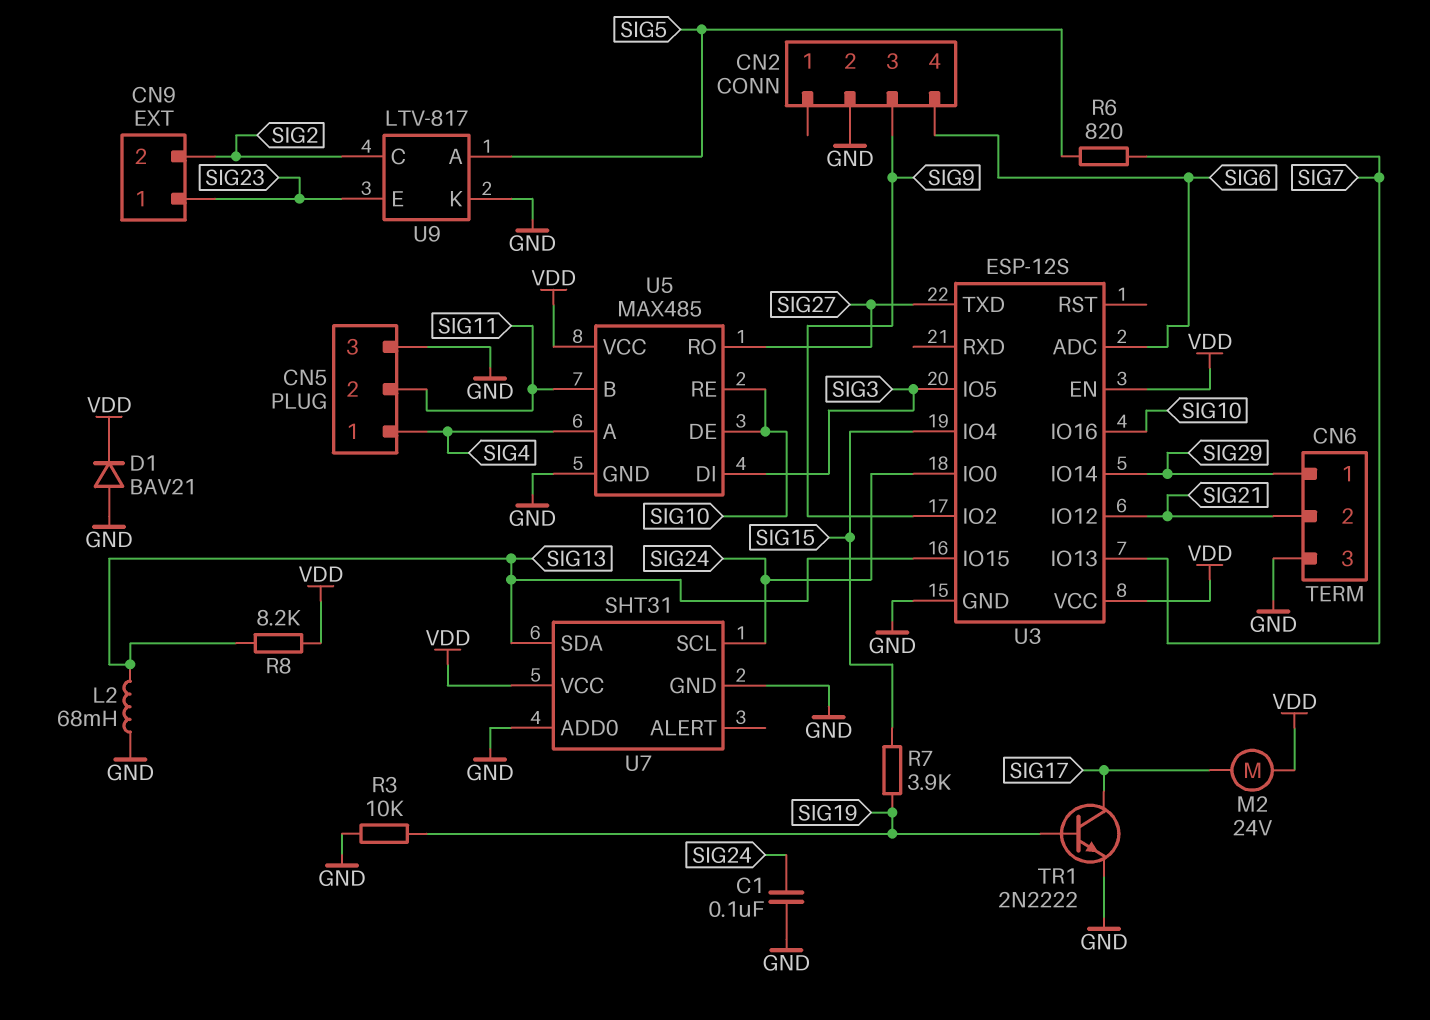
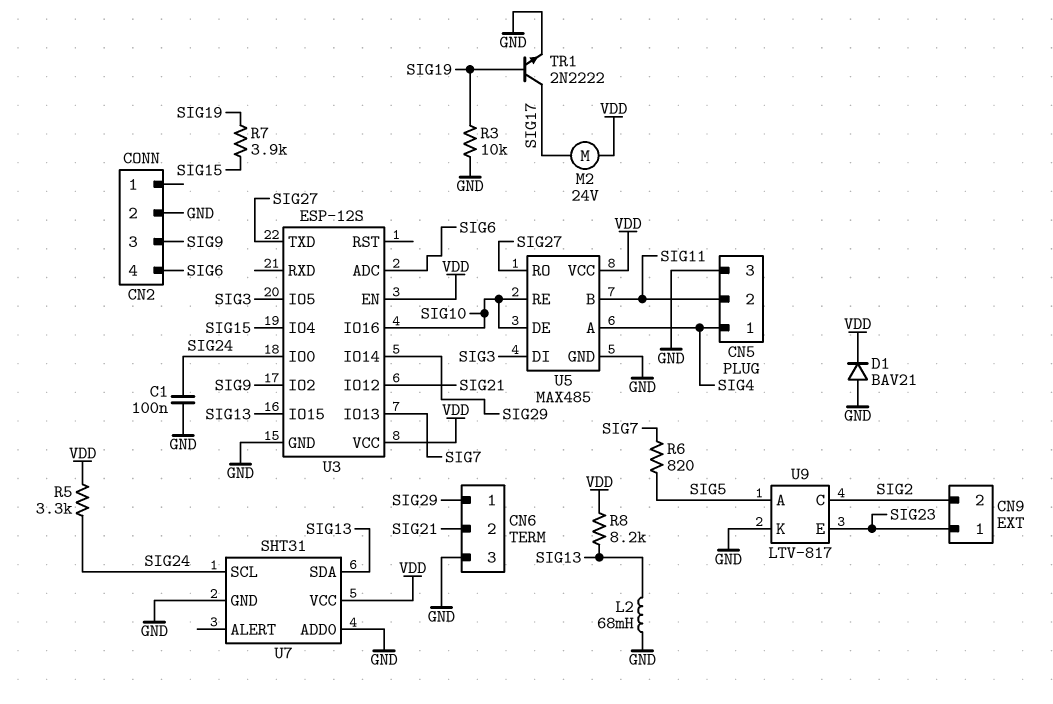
R5: none -> 3.3k (SIG24, VDD)

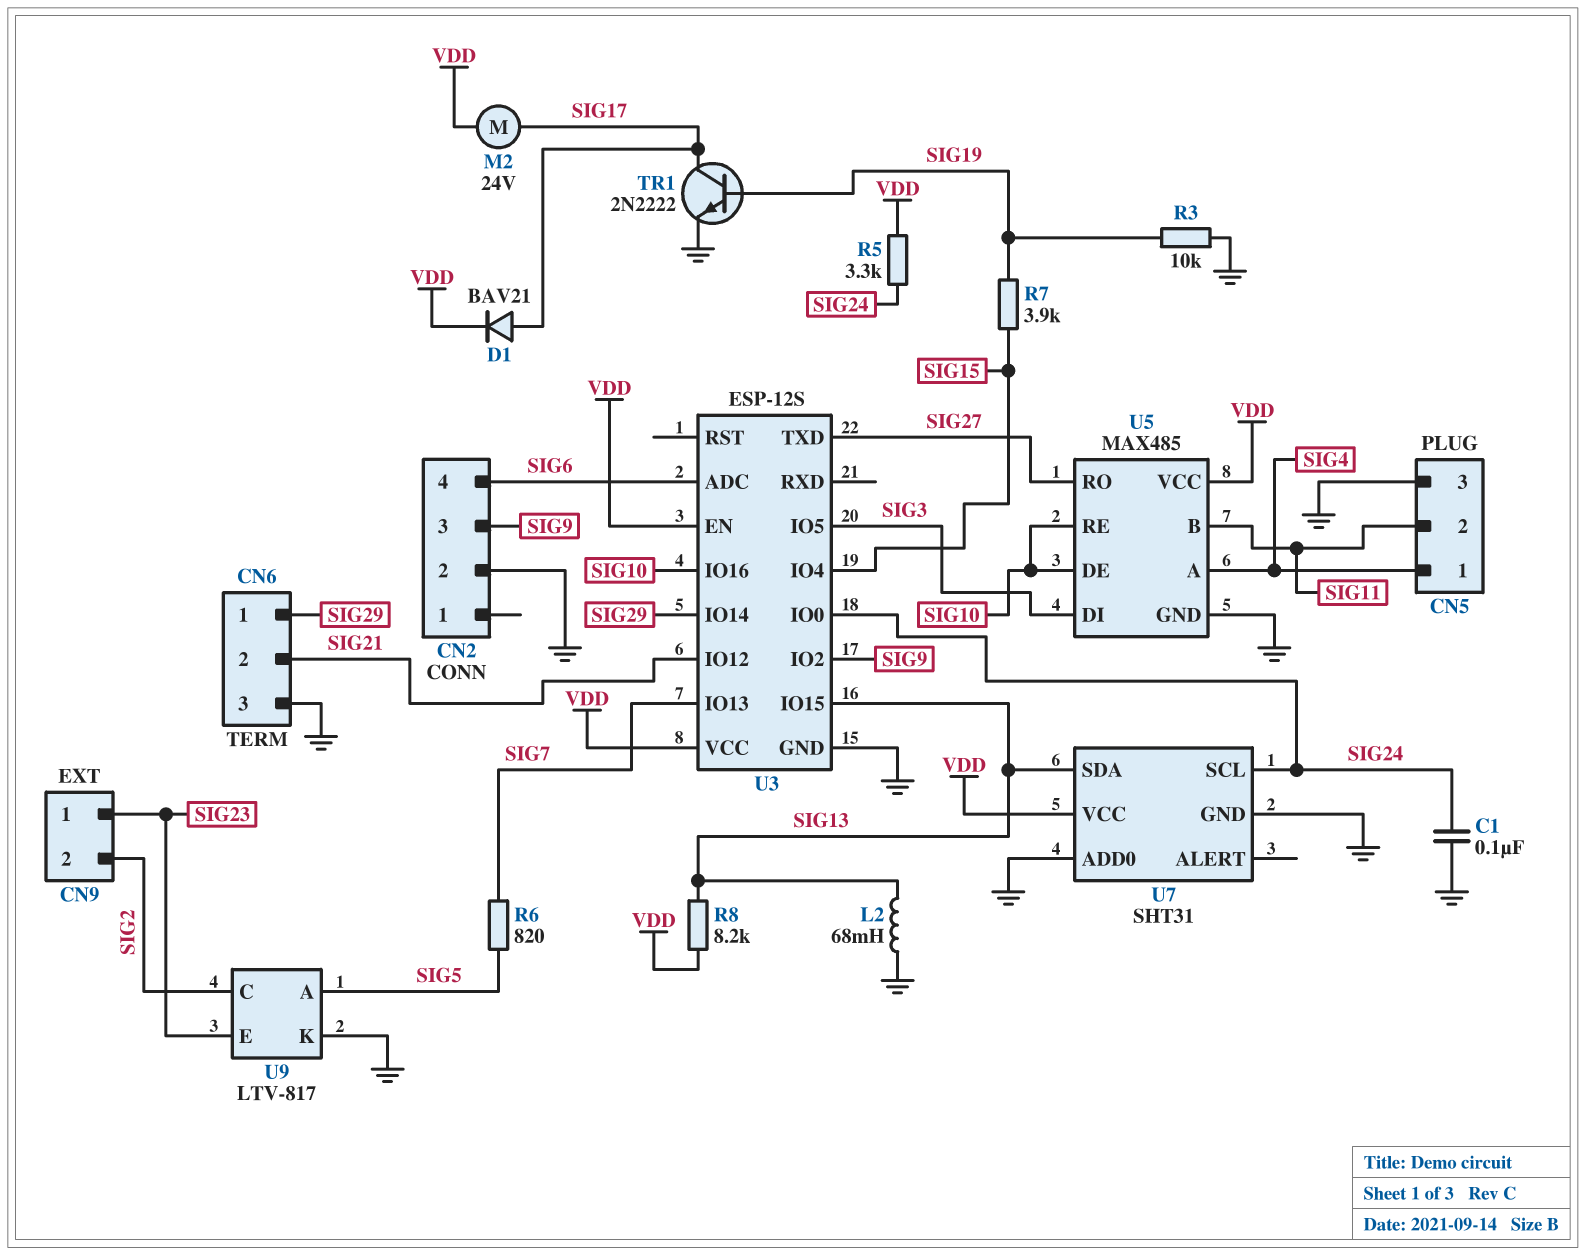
D1: diode BAV21 (A GND, K VDD) -> diode BAV21 (A SIG17, K VDD)

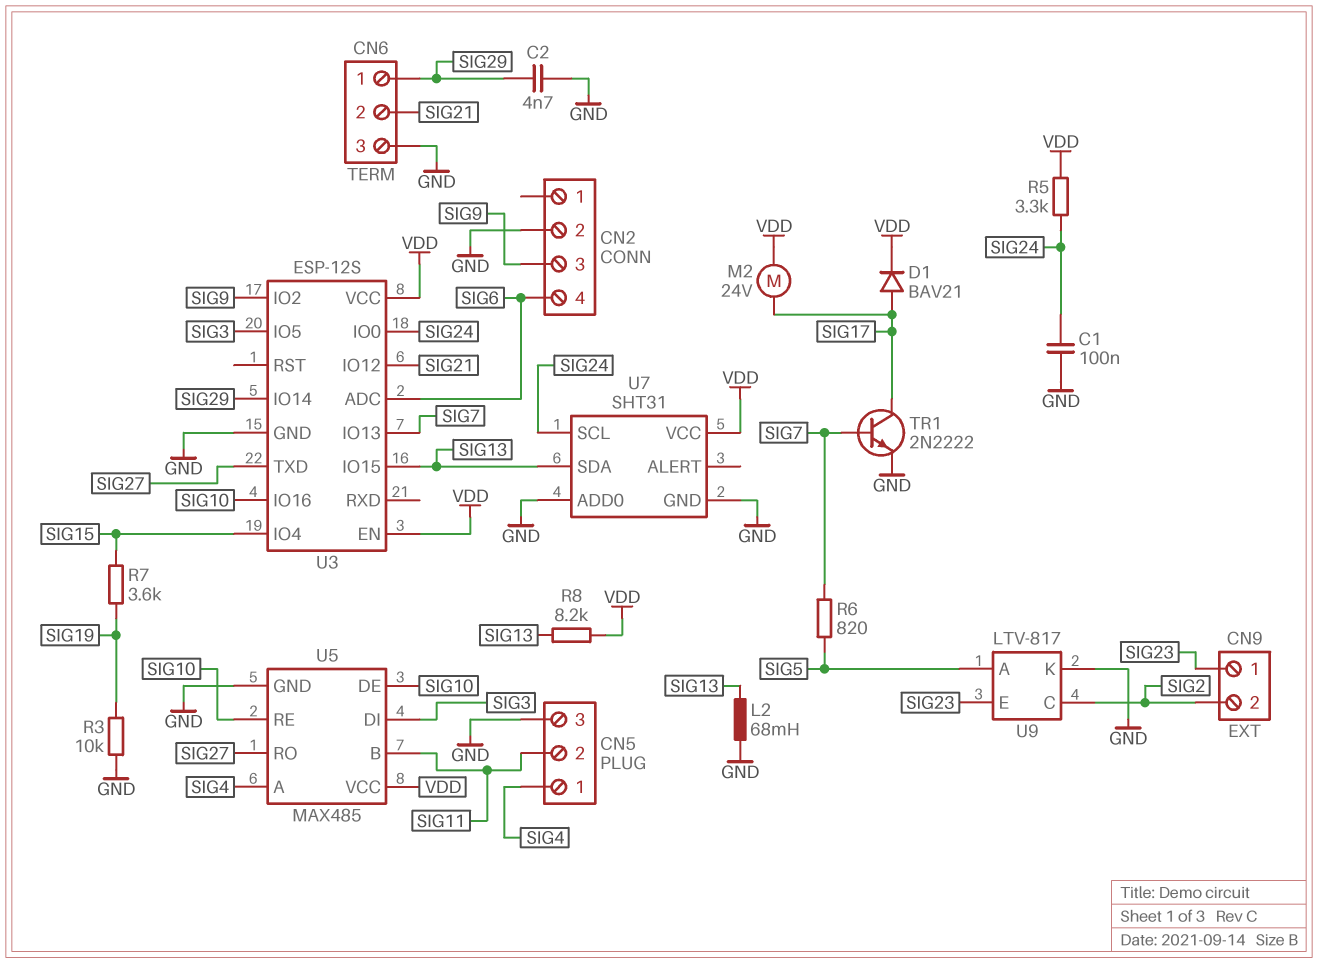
C2: none -> 4.7nF (GND, SIG29)
R7: 3.9k (SIG15, SIG19) -> 3.6k (SIG15, SIG19)
TR1: NPN 2N2222 (B SIG19, C SIG17, E GND) -> NPN 2N2222 (B SIG7, C SIG17, E GND)

